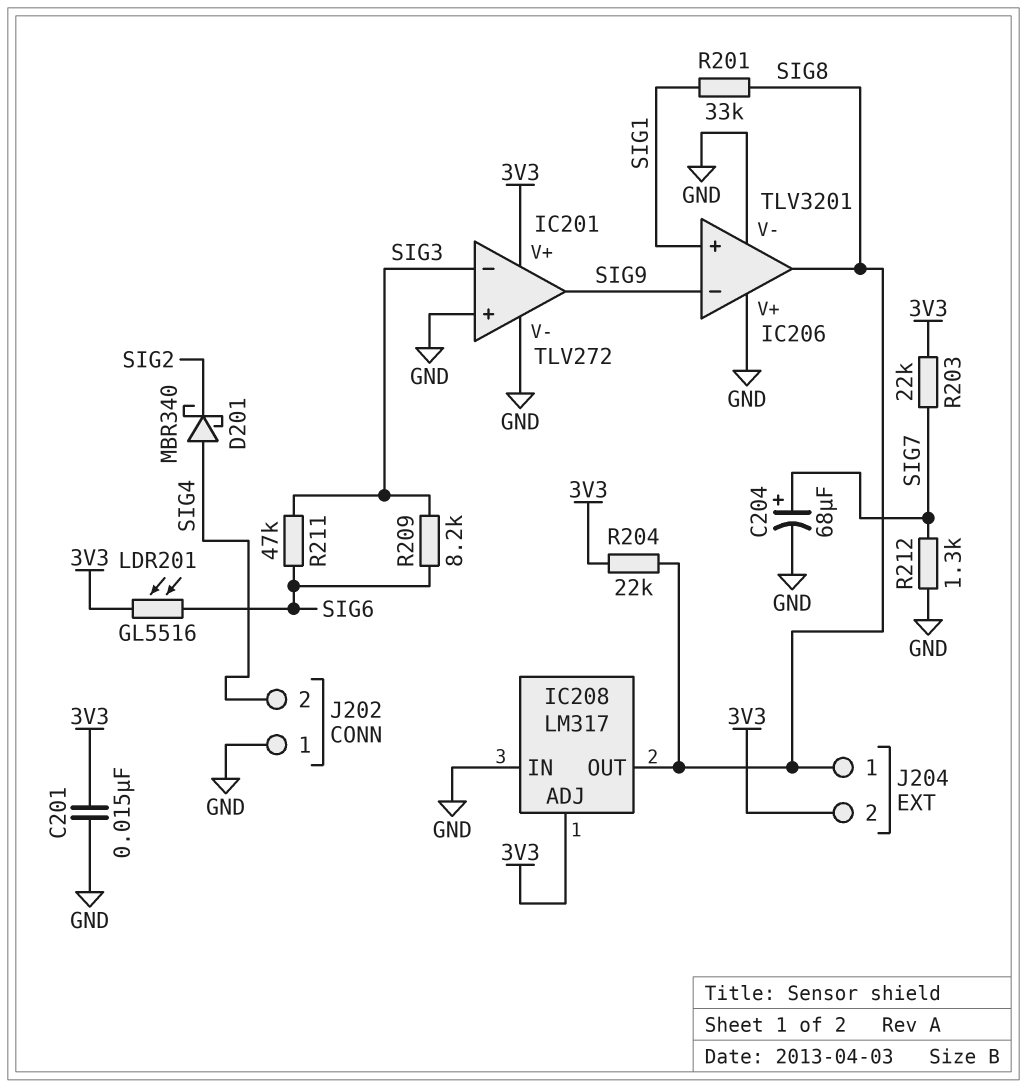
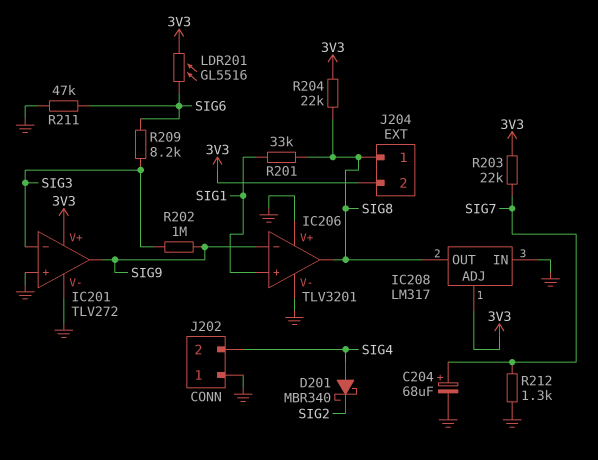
C201: 15nF (3V3, GND) -> none
R202: none -> 1M (SIG3, SIG9)
R211: 47k (SIG3, SIG6) -> 47k (GND, SIG6)

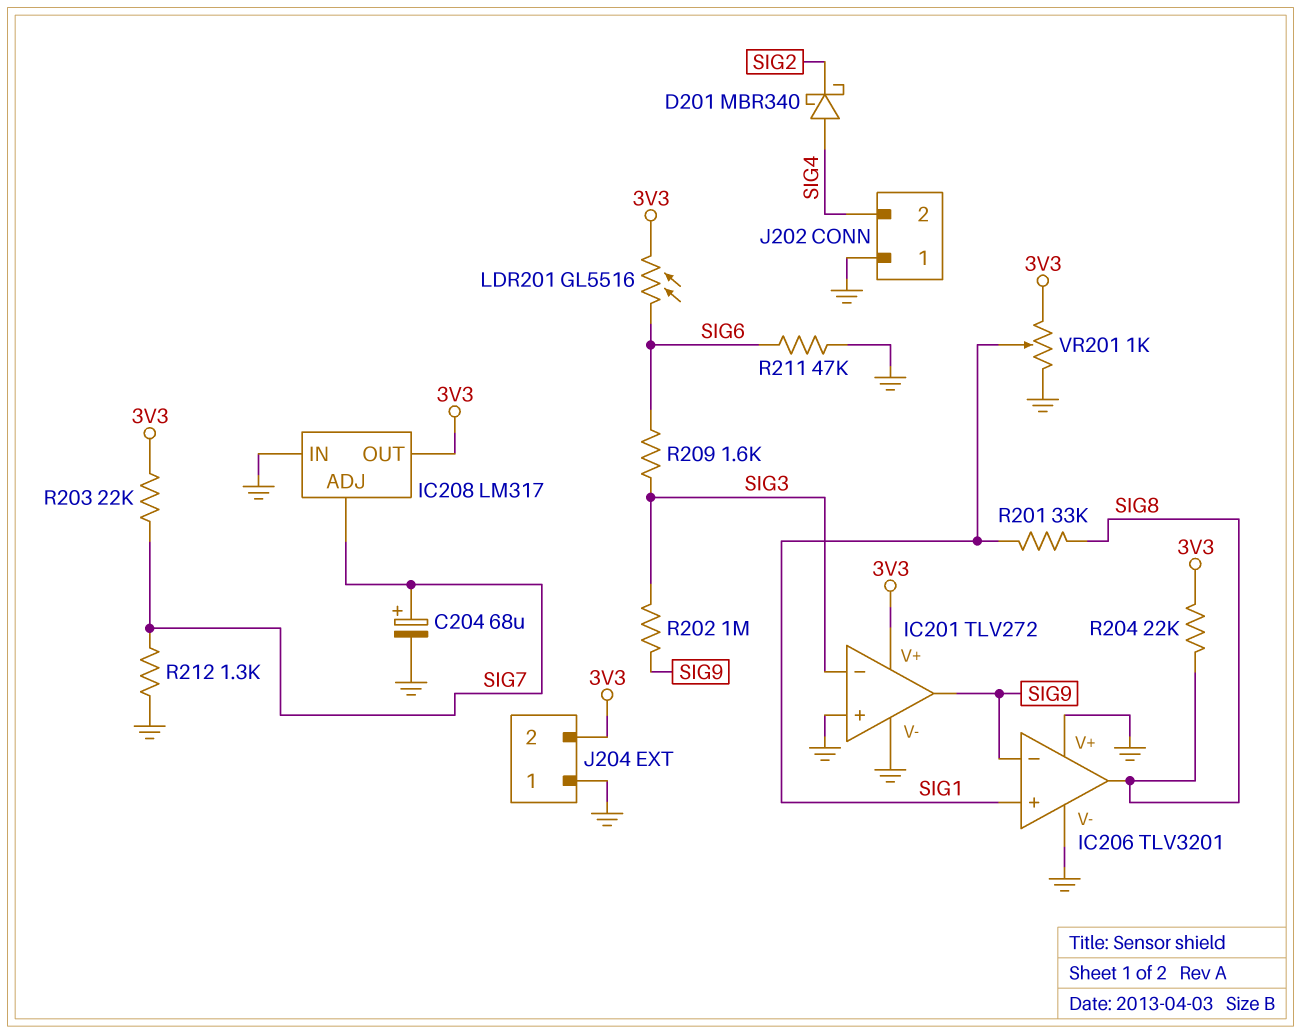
IC208 pin ADJ: 3V3 -> SIG7
IC208 pin OUT: SIG8 -> 3V3
J204 pin 1: SIG8 -> GND
R209: 8.2k (SIG3, SIG6) -> 1.6k (SIG3, SIG6)
VR201: none -> 1k (3V3, GND, wiper SIG1)

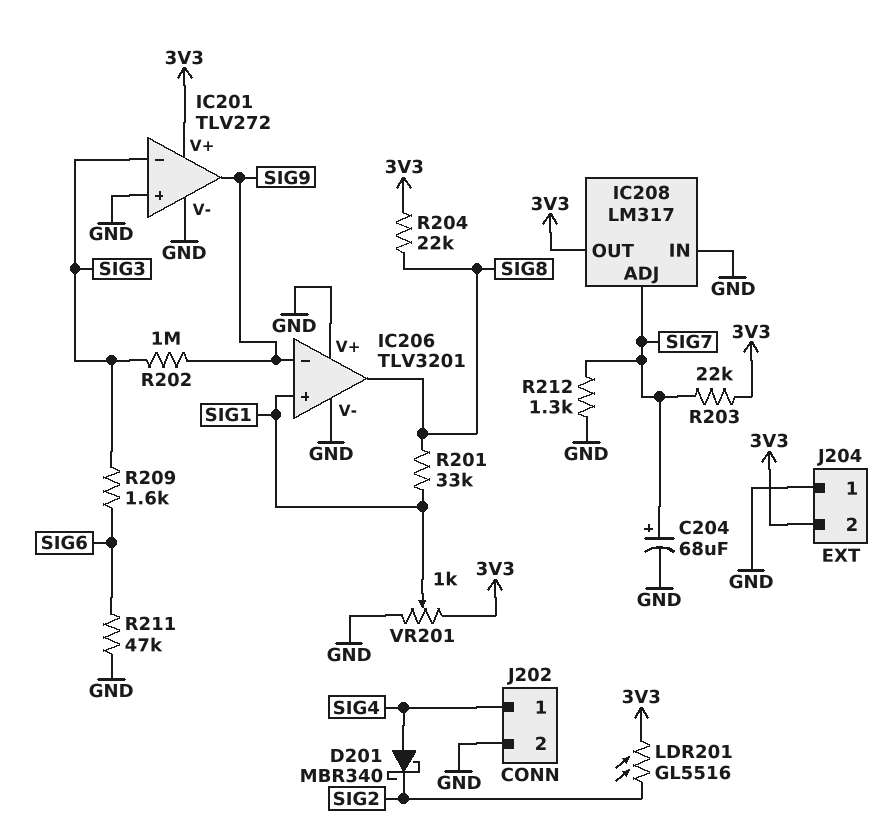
J202 pin 1: GND -> SIG4
J202 pin 2: SIG4 -> GND
LDR201: GL5516 (3V3, SIG6) -> GL5516 (3V3, SIG2)

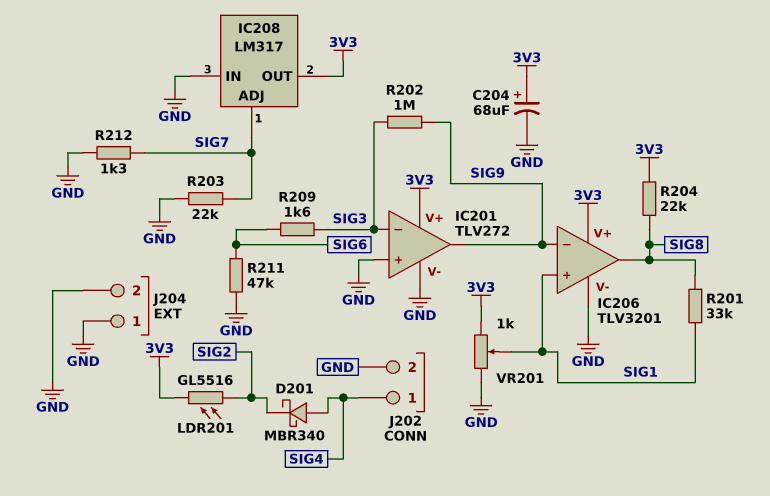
C204: 68uF (plus SIG7, minus GND) -> 68uF (plus 3V3, minus GND)
IC206 pin V+: GND -> 3V3
J204 pin 2: 3V3 -> GND
R203: 22k (3V3, SIG7) -> 22k (GND, SIG7)

